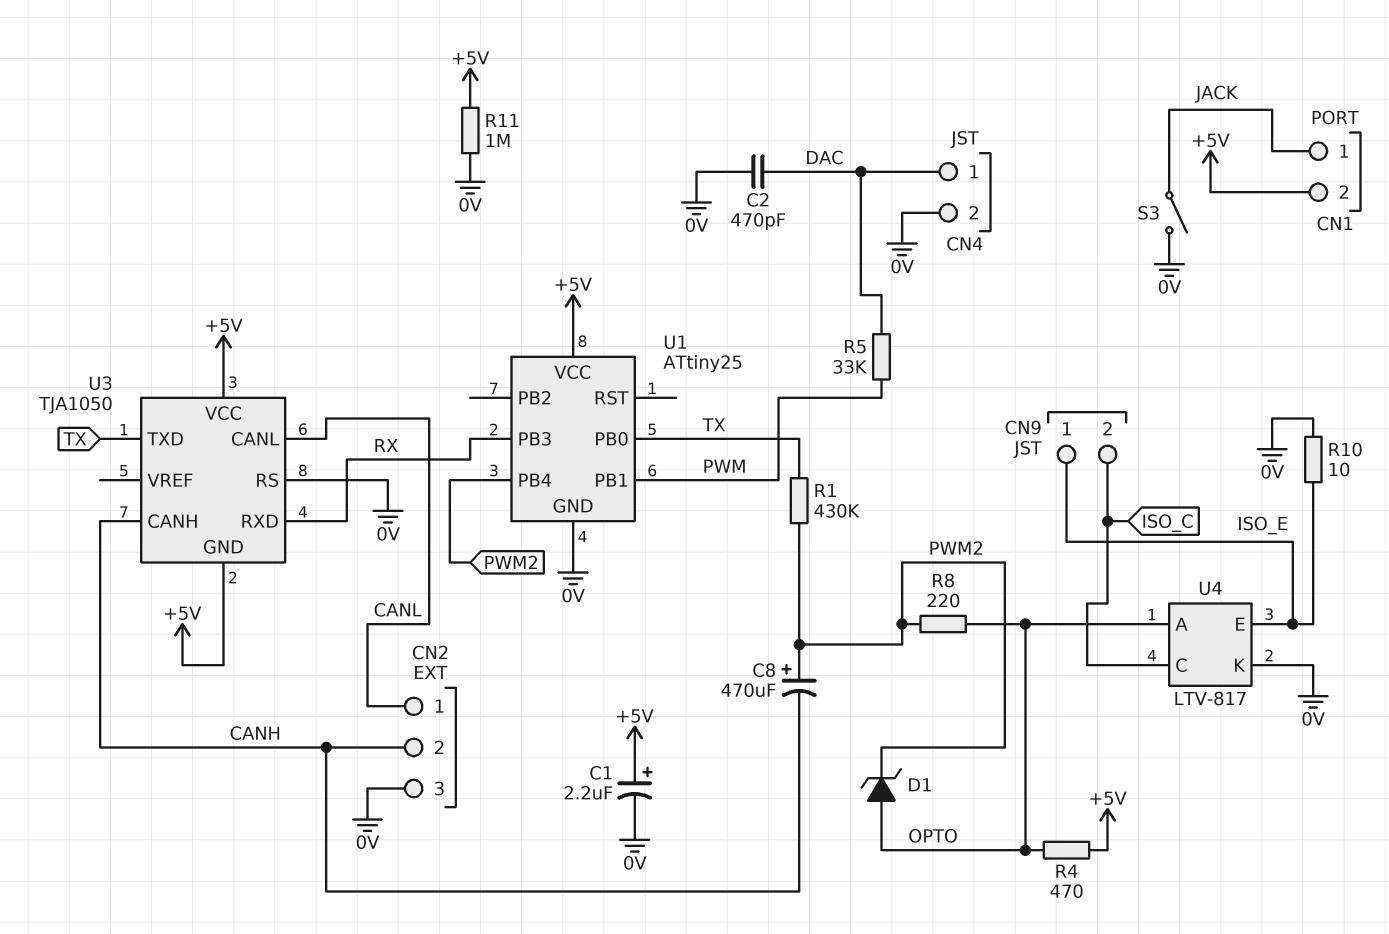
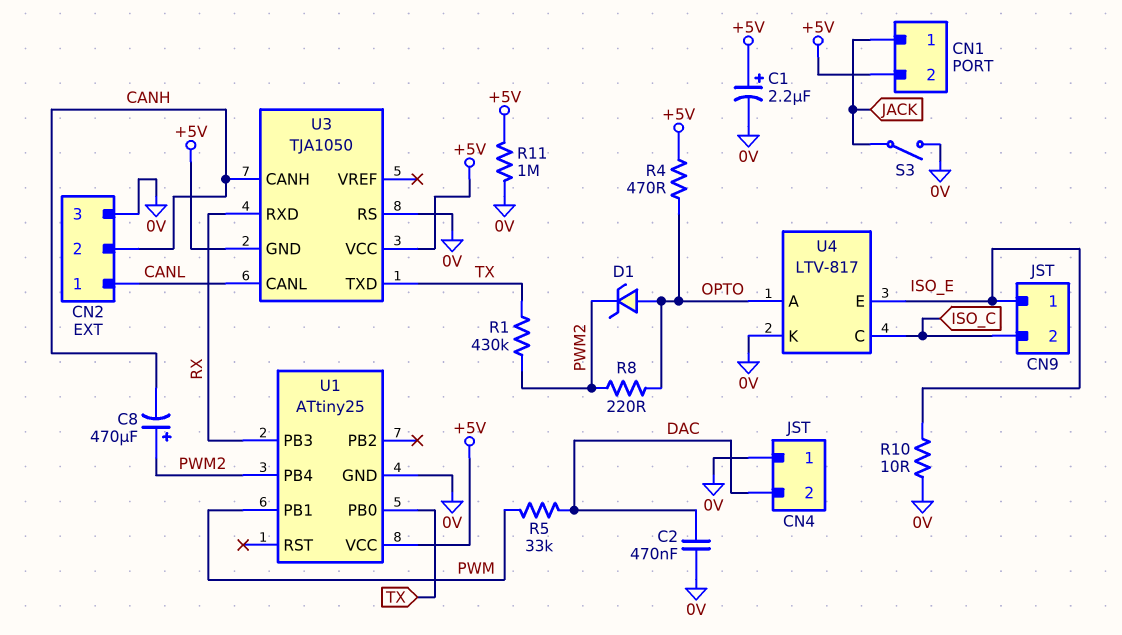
C2: 470pF (0V, DAC) -> 470nF (0V, DAC)
CN4 pin 1: DAC -> 0V
CN4 pin 2: 0V -> DAC

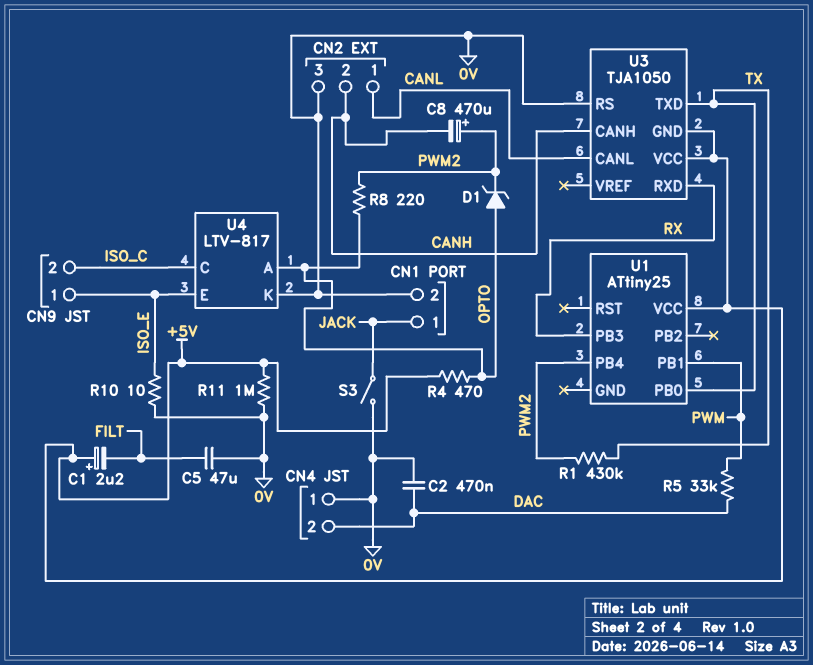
C1: 2.2uF (plus +5V, minus 0V) -> 2.2uF (plus +5V, minus FILT)
C5: none -> 47uF (0V, FILT)
CN1 pin 2: +5V -> 0V
U1 pin GND: 0V -> none

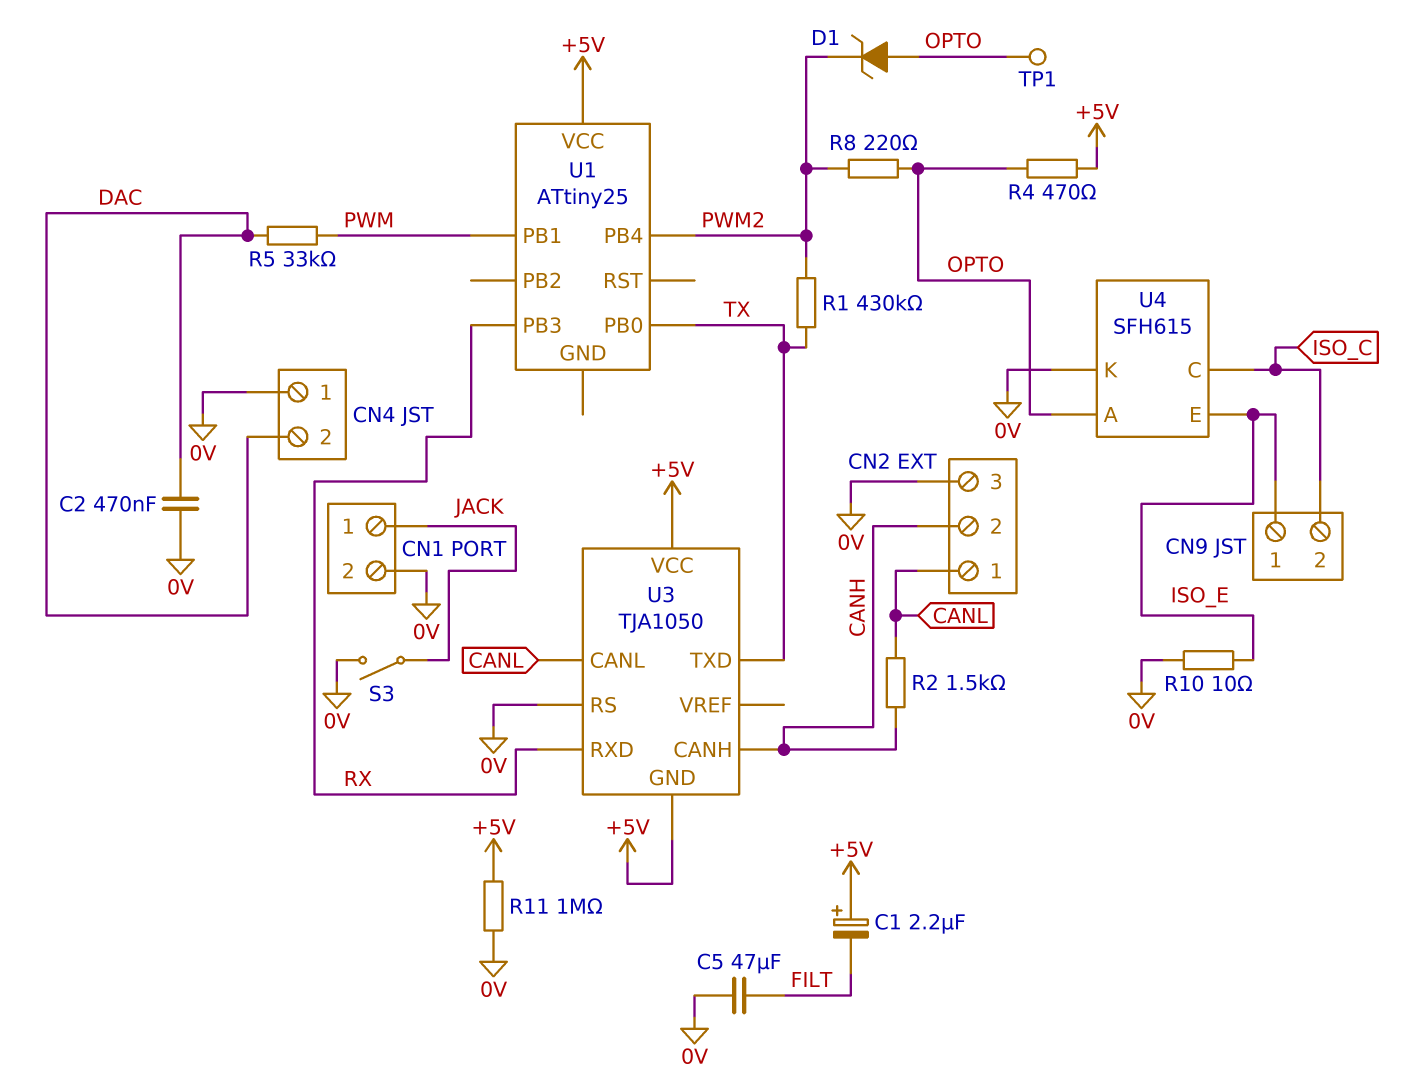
C8: 470uF (plus PWM2, minus CANH) -> none
R2: none -> 1.5k (CANH, CANL)
TP1: none -> test point (OPTO)
U4: LTV-817 -> SFH615

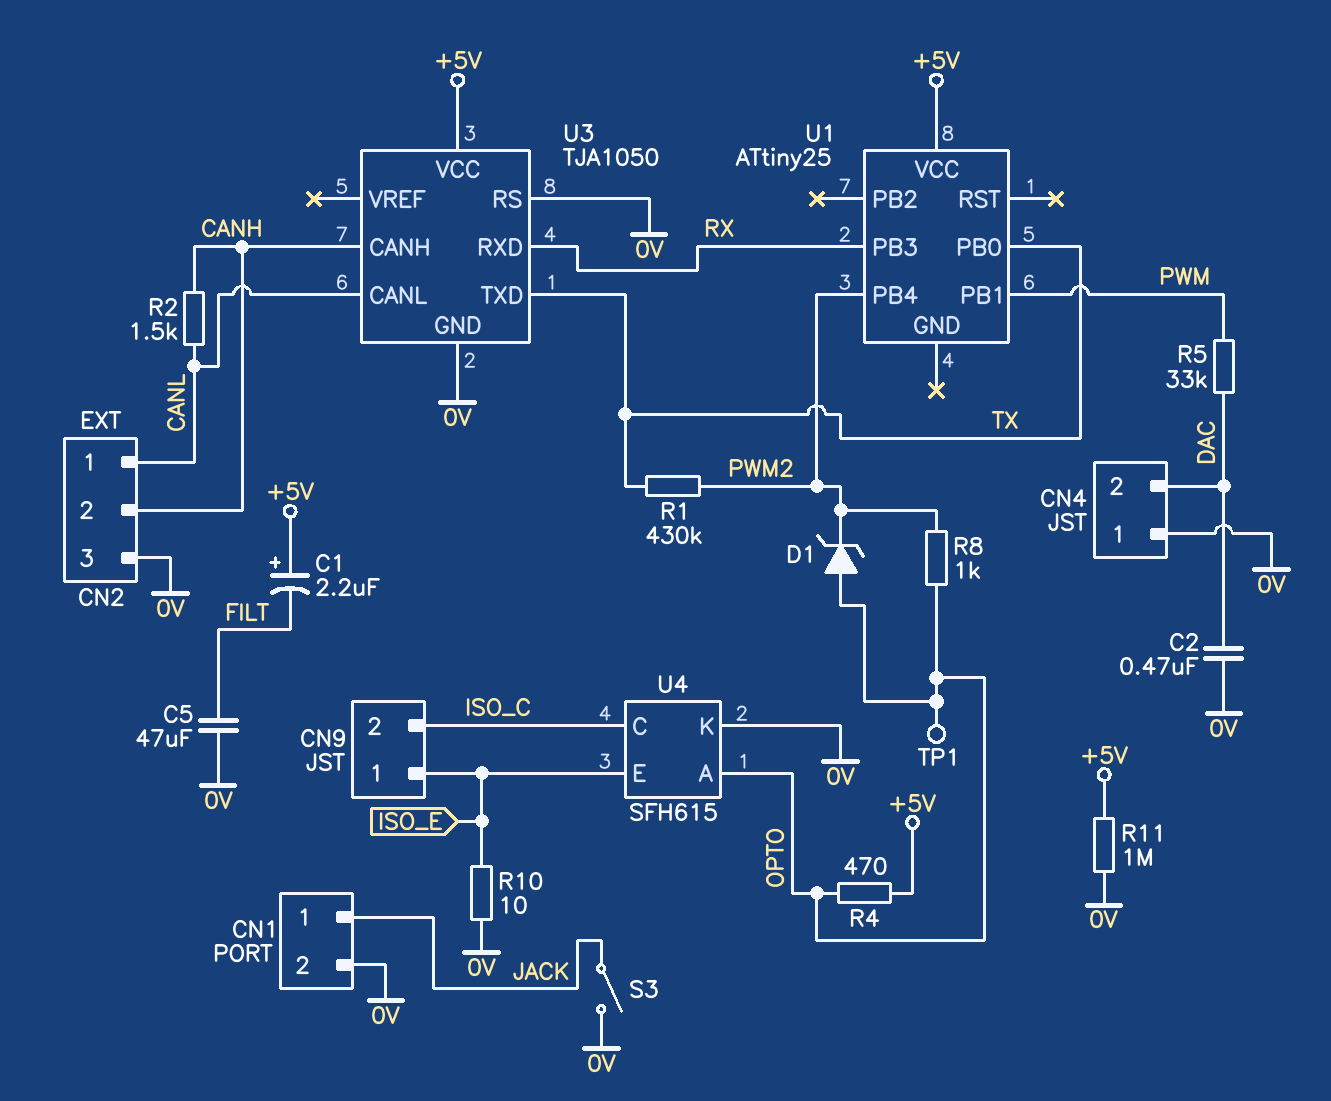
R8: 220 (OPTO, PWM2) -> 1k (OPTO, PWM2)
U3 pin GND: +5V -> 0V

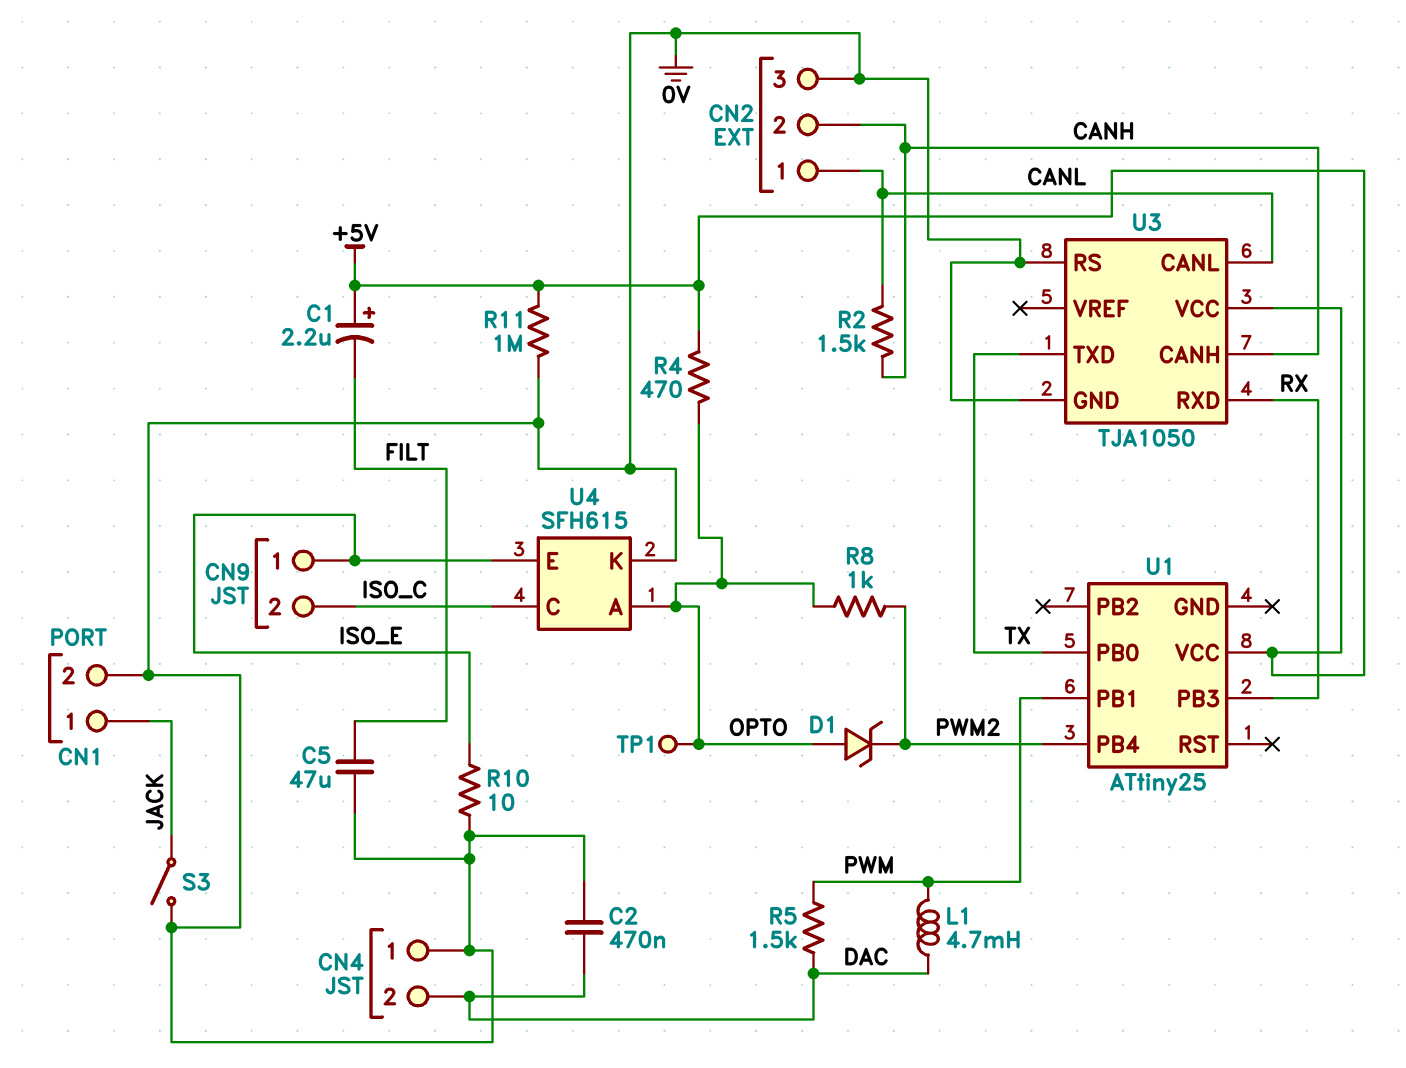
L1: none -> 4.7mH (DAC, PWM)
R1: 430k (PWM2, TX) -> none
R5: 33k (DAC, PWM) -> 1.5k (DAC, PWM)

